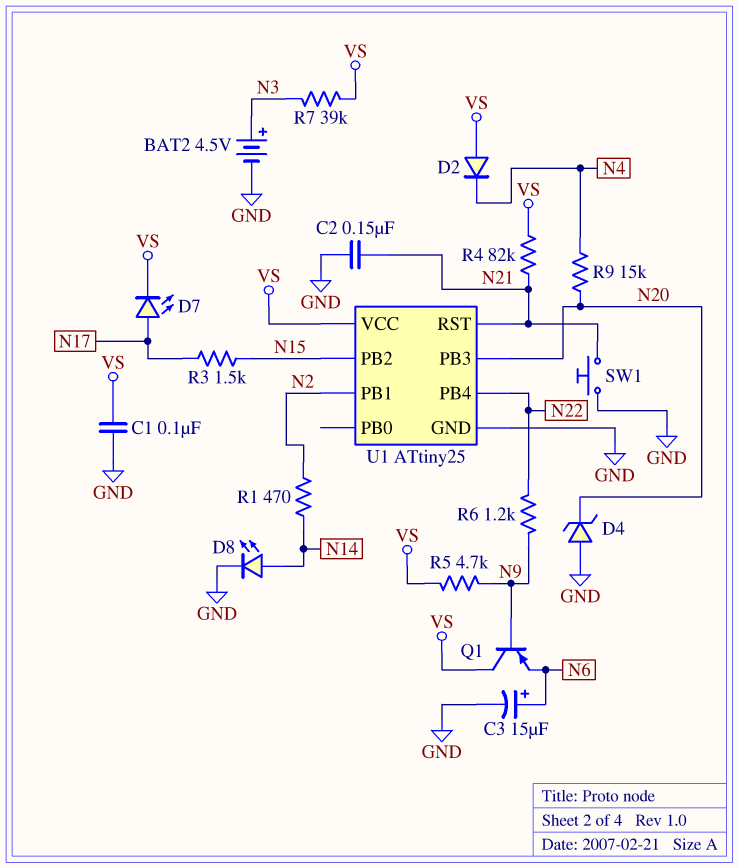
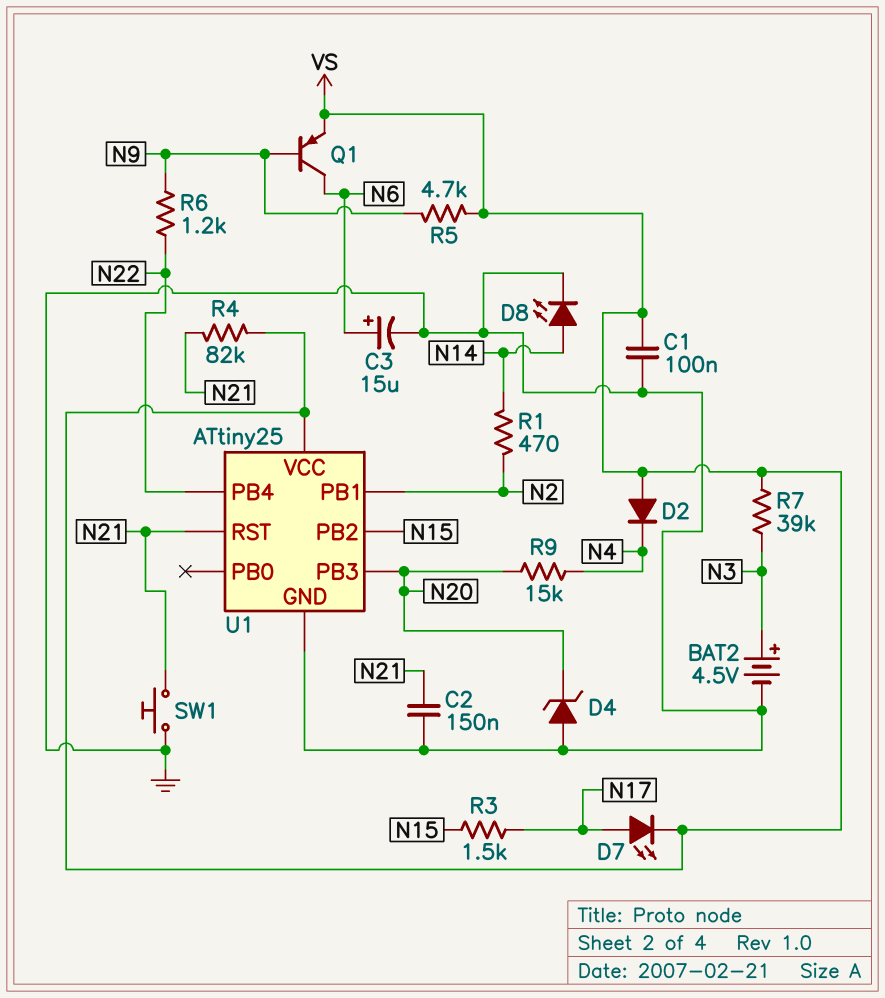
Q1: PNP (B N9, C VS, E N6) -> PNP (B N9, C N6, E VS)

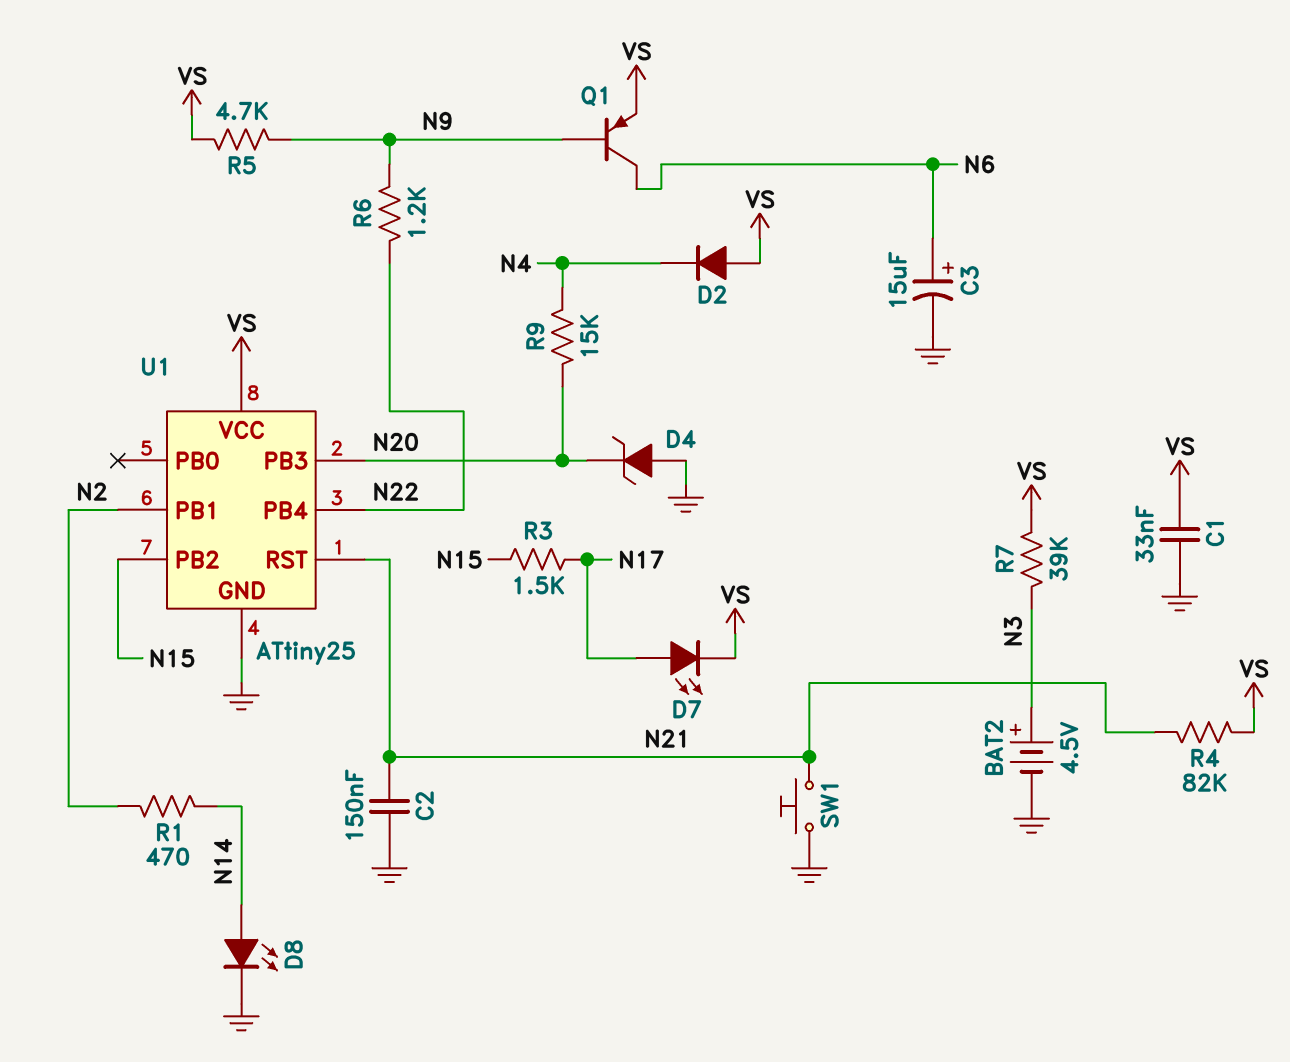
C1: 100nF (GND, VS) -> 33nF (GND, VS)

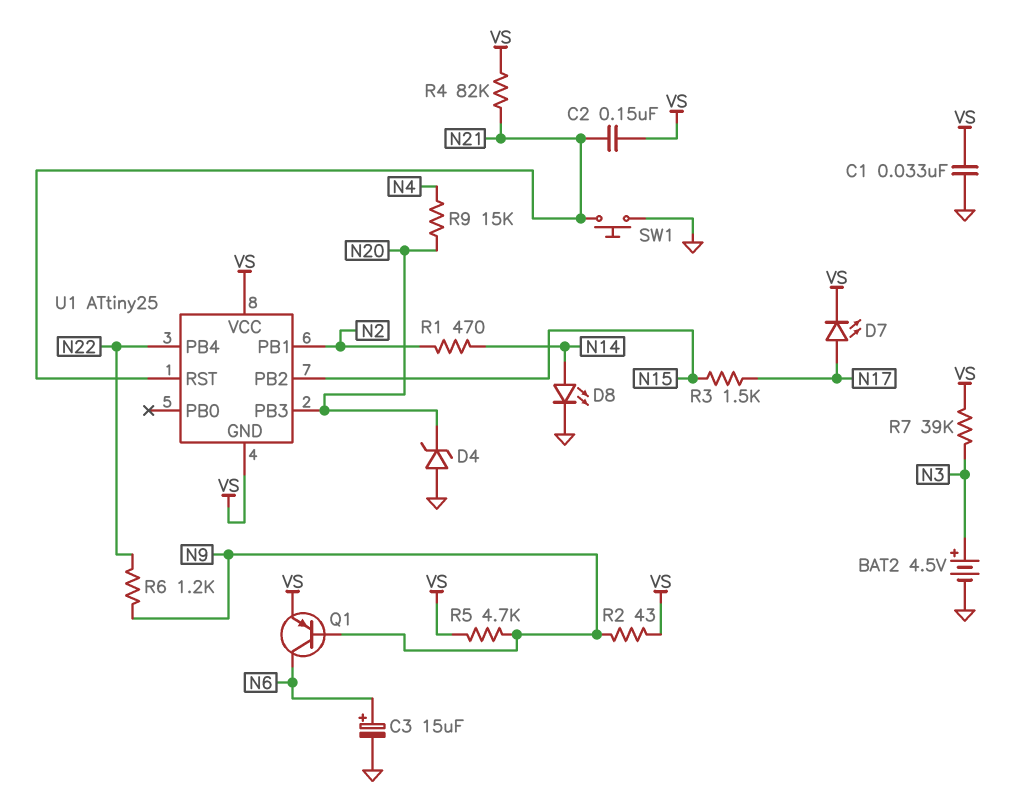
C2: 150nF (GND, N21) -> 150nF (N21, VS)
D2: diode (A VS, K N4) -> none
R2: none -> 43 (N9, VS)
U1 pin GND: GND -> VS

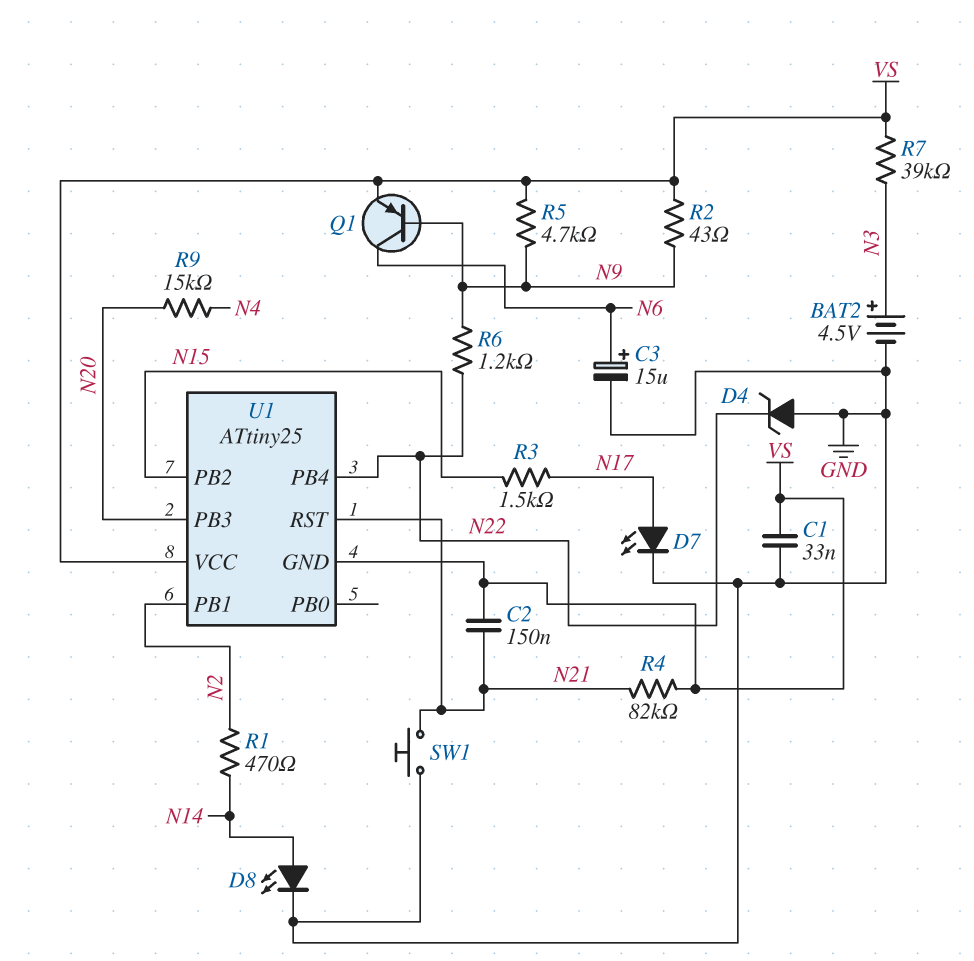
D4: zener (A GND, K N20) -> zener (A GND, K N22)
D7: LED (A N17, K VS) -> LED (A N17, K GND)

